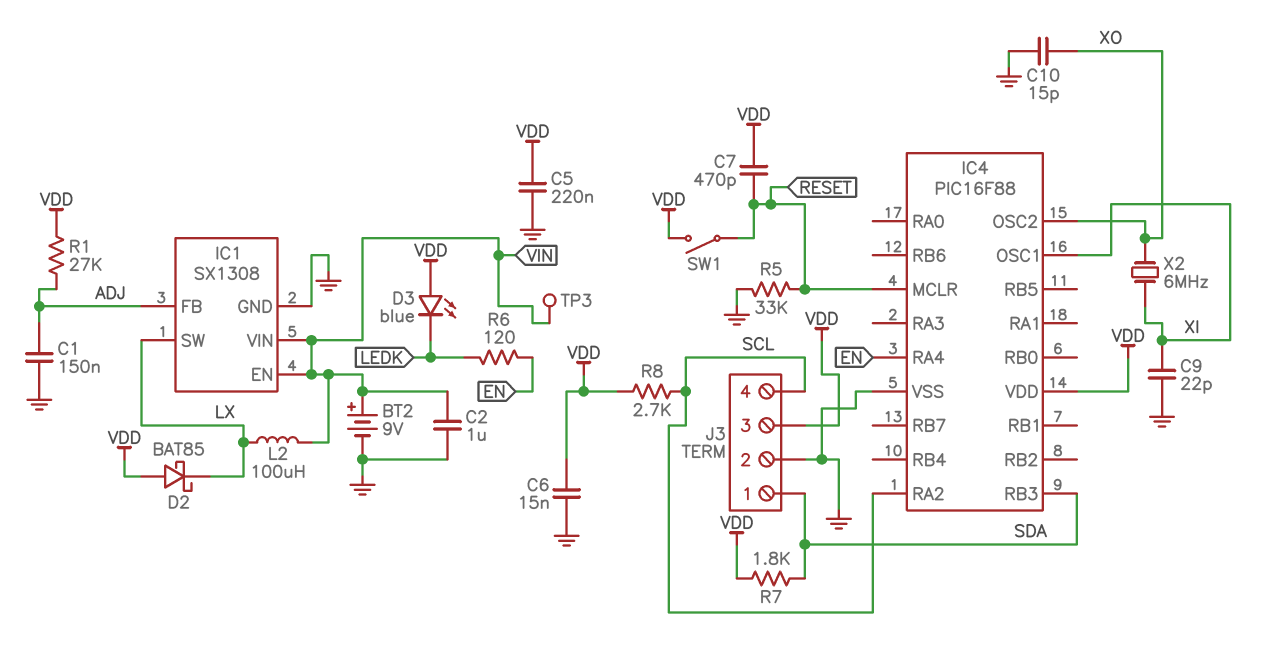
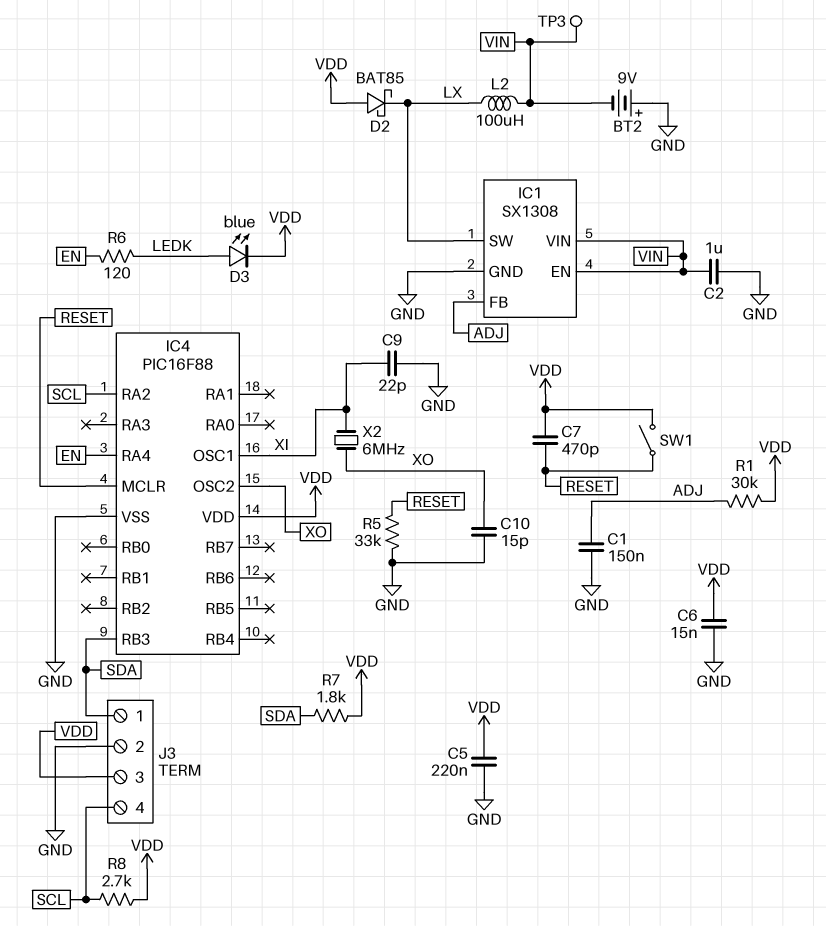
BT2: 9V (plus VIN, minus GND) -> 9V (plus GND, minus VIN)
D3: LED blue (A VDD, K LEDK) -> LED blue (A LEDK, K VDD)
R1: 27k (ADJ, VDD) -> 30k (ADJ, VDD)

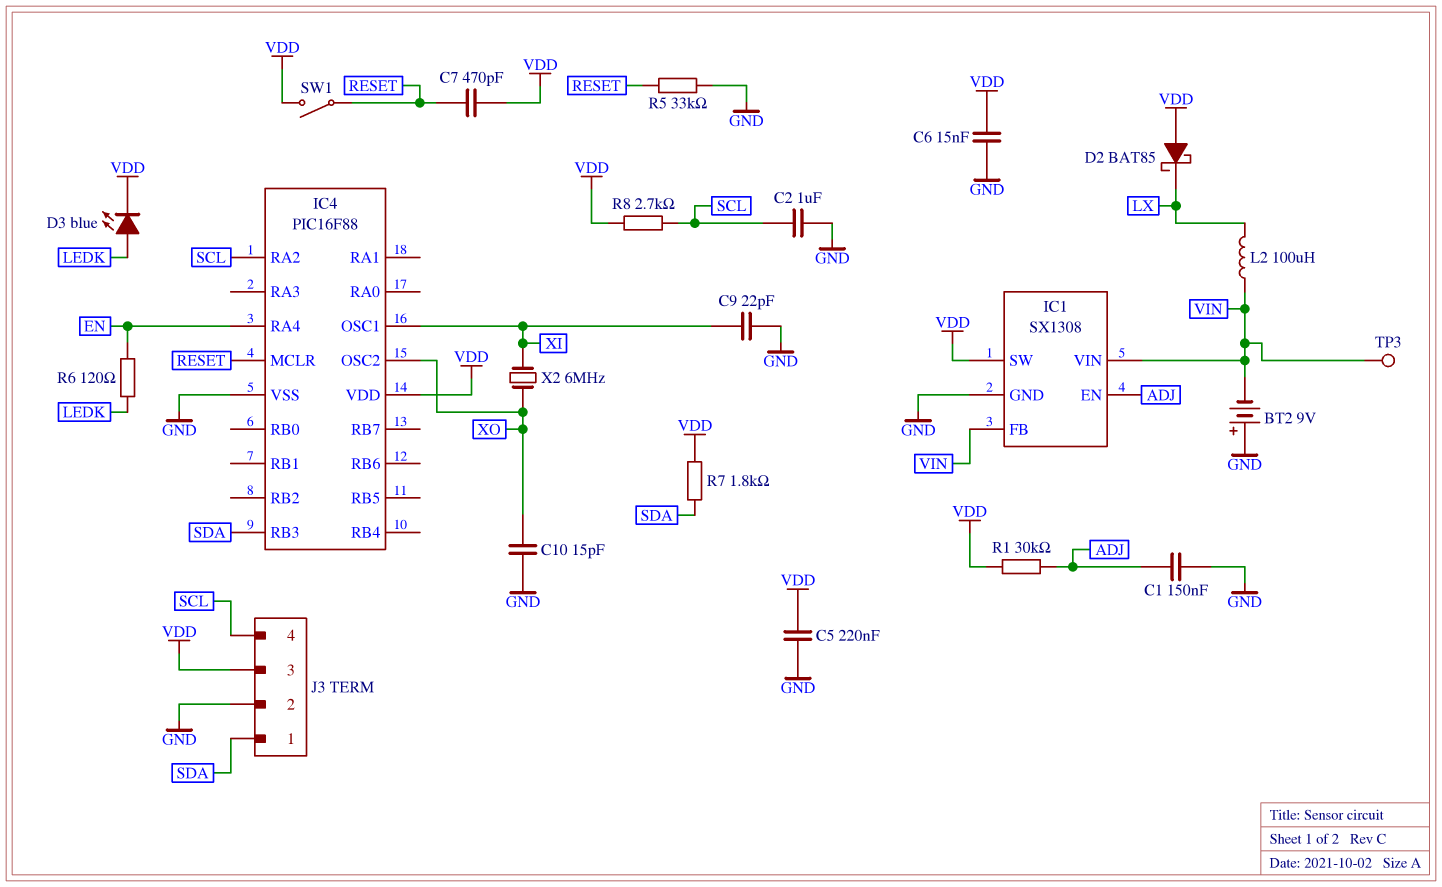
C2: 1uF (GND, VIN) -> 1uF (GND, SCL)
IC1 pin EN: VIN -> ADJ
IC1 pin FB: ADJ -> VIN
IC1 pin SW: LX -> VDD

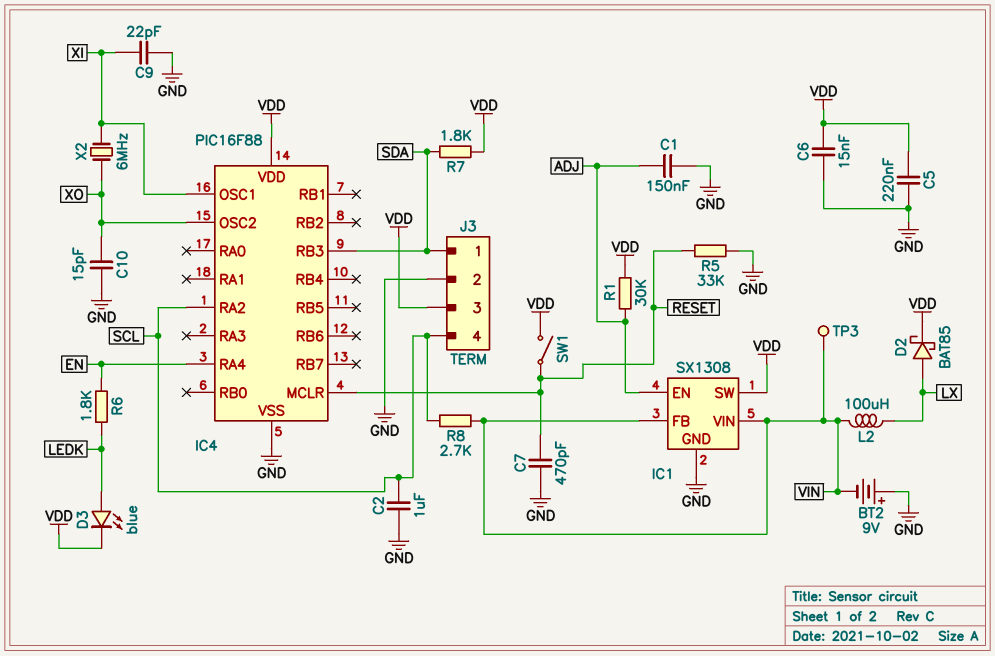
C7: 470pF (RESET, VDD) -> 470pF (GND, RESET)
D2: schottky BAT85 (A VDD, K LX) -> schottky BAT85 (A LX, K VDD)
R6: 120 (EN, LEDK) -> 1.8k (EN, LEDK)
R8: 2.7k (SCL, VDD) -> 2.7k (SCL, VIN)

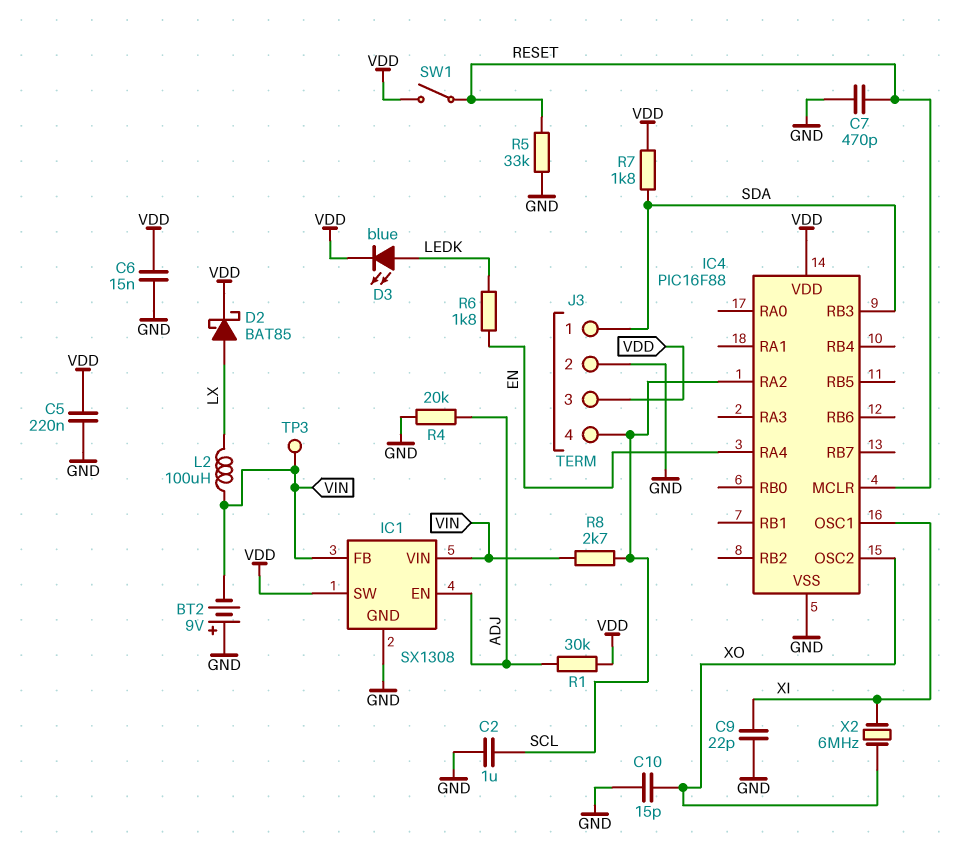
C1: 150nF (ADJ, GND) -> none
R4: none -> 20k (ADJ, GND)

